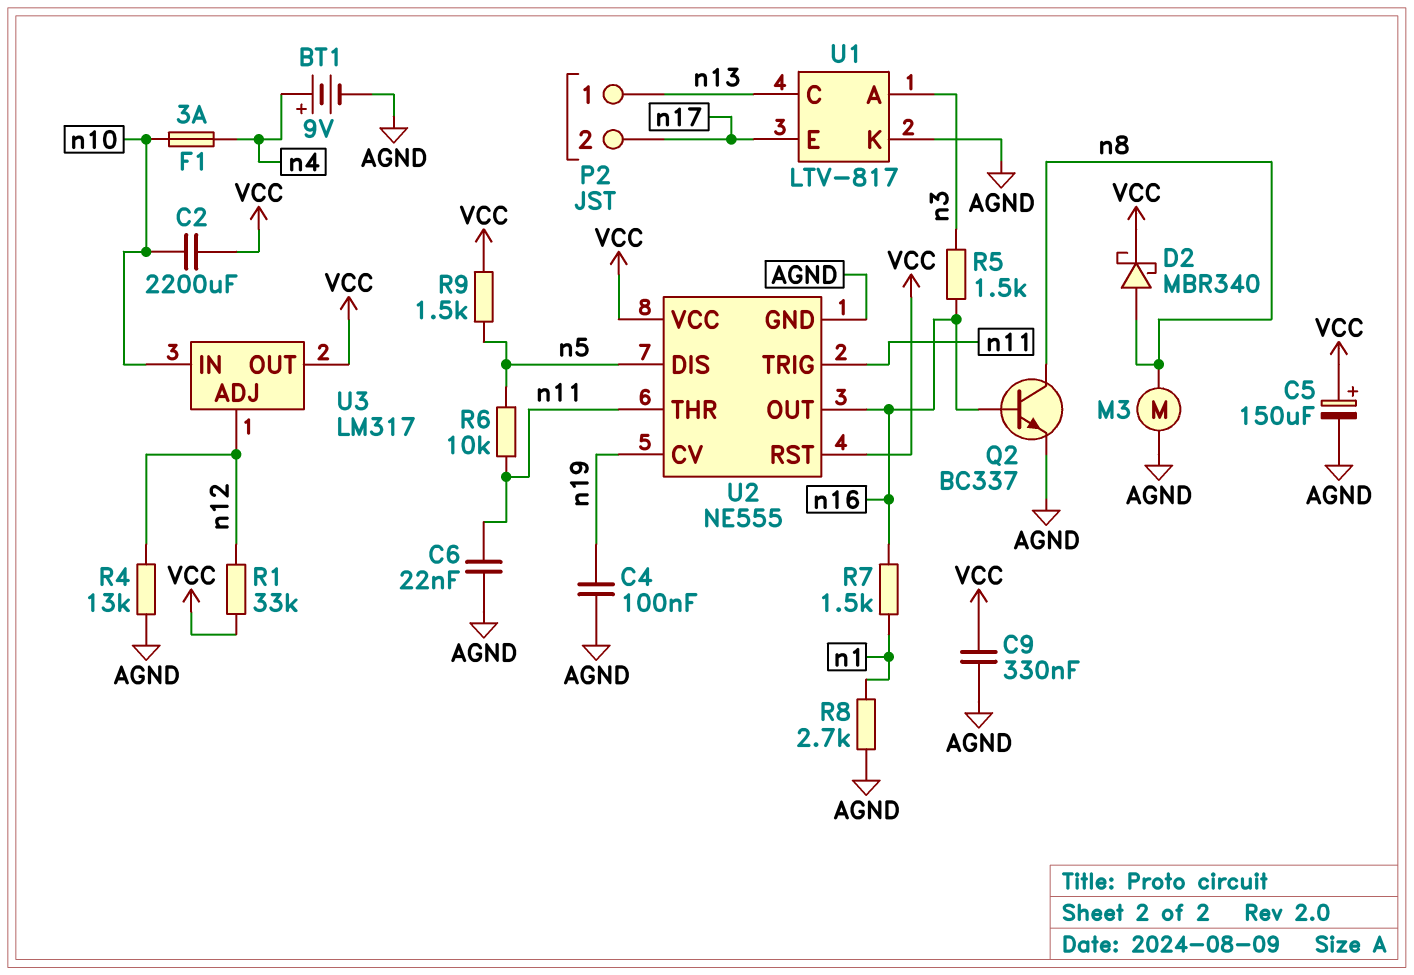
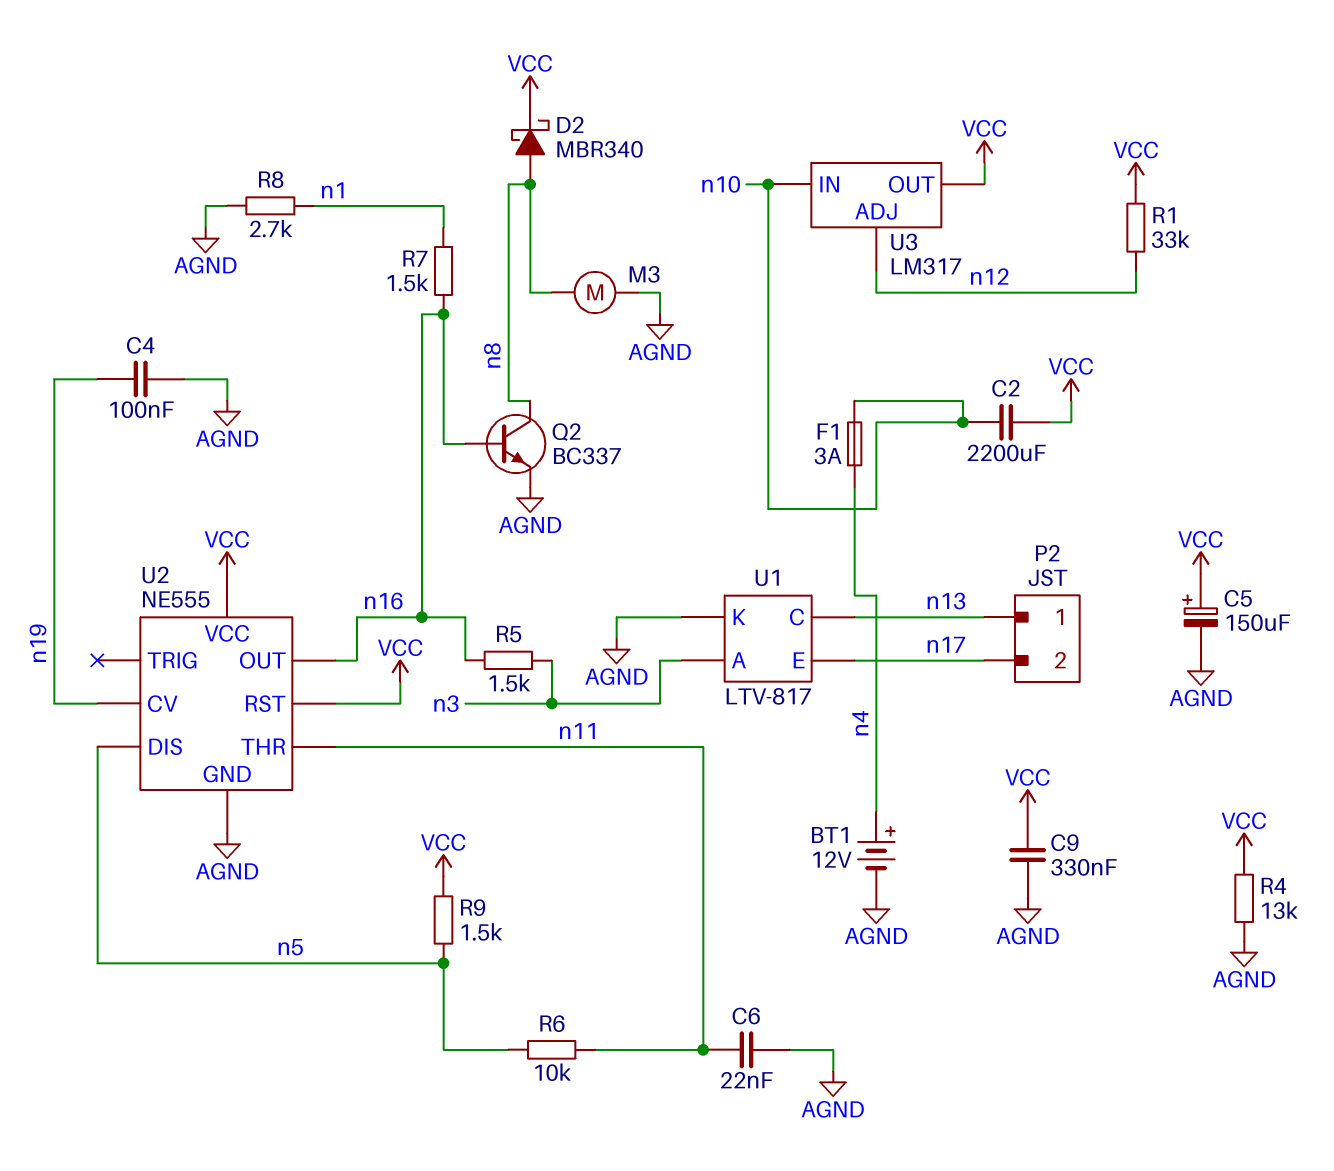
BT1: 9V (plus n4, minus AGND) -> 12V (plus n4, minus AGND)
R4: 13k (AGND, n12) -> 13k (AGND, VCC)
U2 pin TRIG: n11 -> none

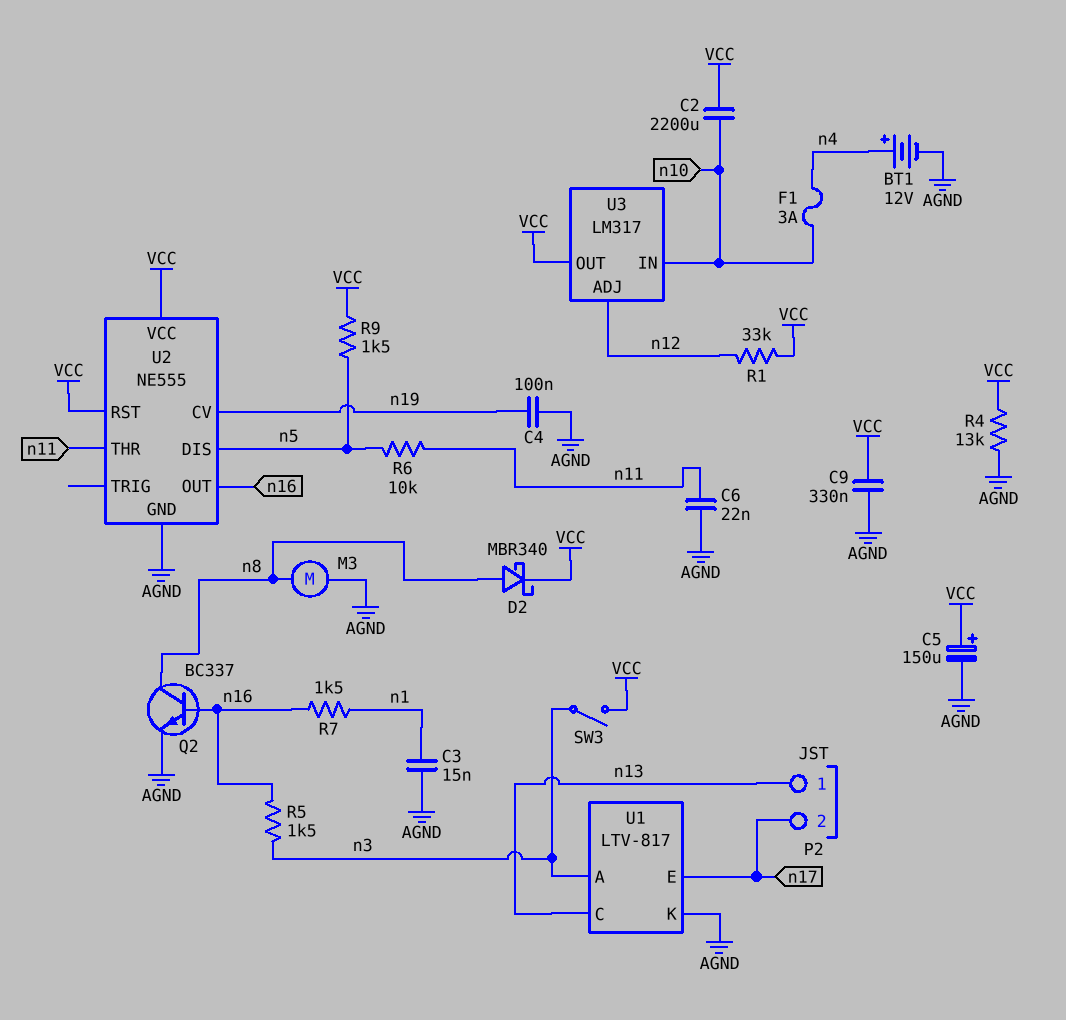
C3: none -> 15nF (AGND, n1)
R8: 2.7k (AGND, n1) -> none
SW3: none -> switch (VCC, n3)

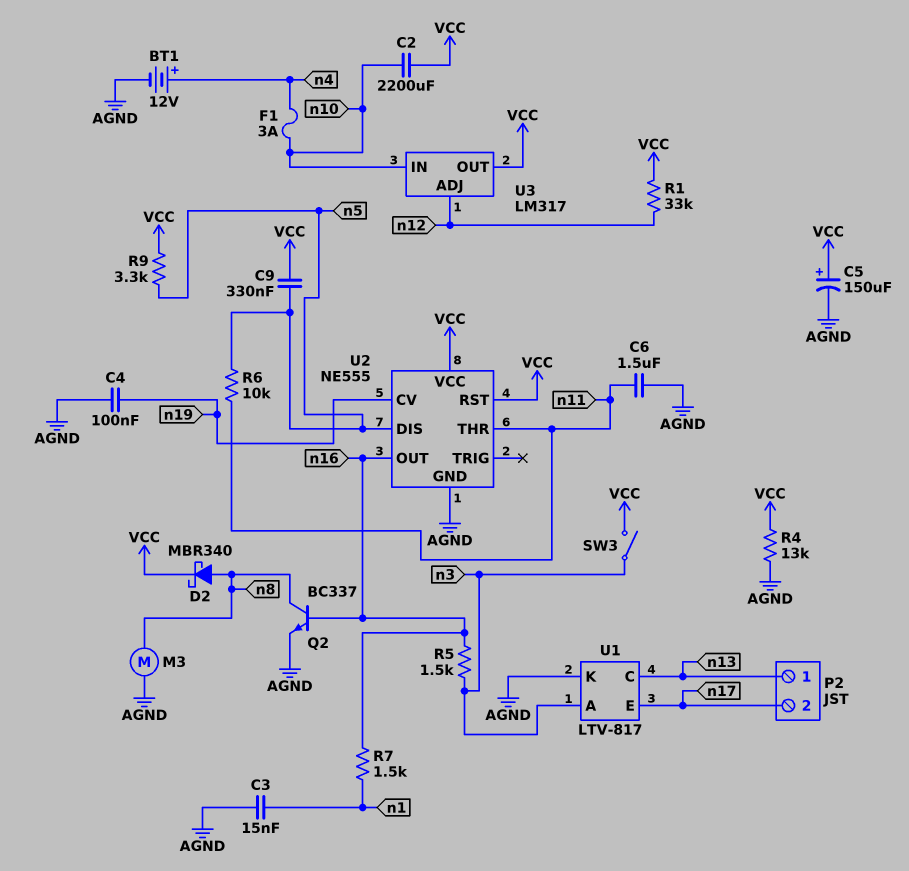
C6: 22nF (AGND, n11) -> 1.5uF (AGND, n11)
C9: 330nF (AGND, VCC) -> 330nF (VCC, n5)
R9: 1.5k (VCC, n5) -> 3.3k (VCC, n5)

